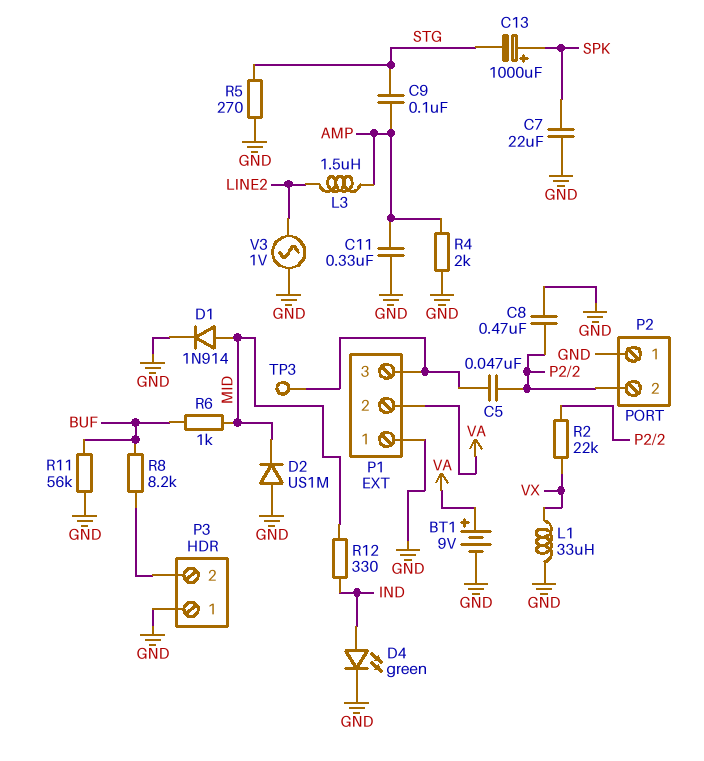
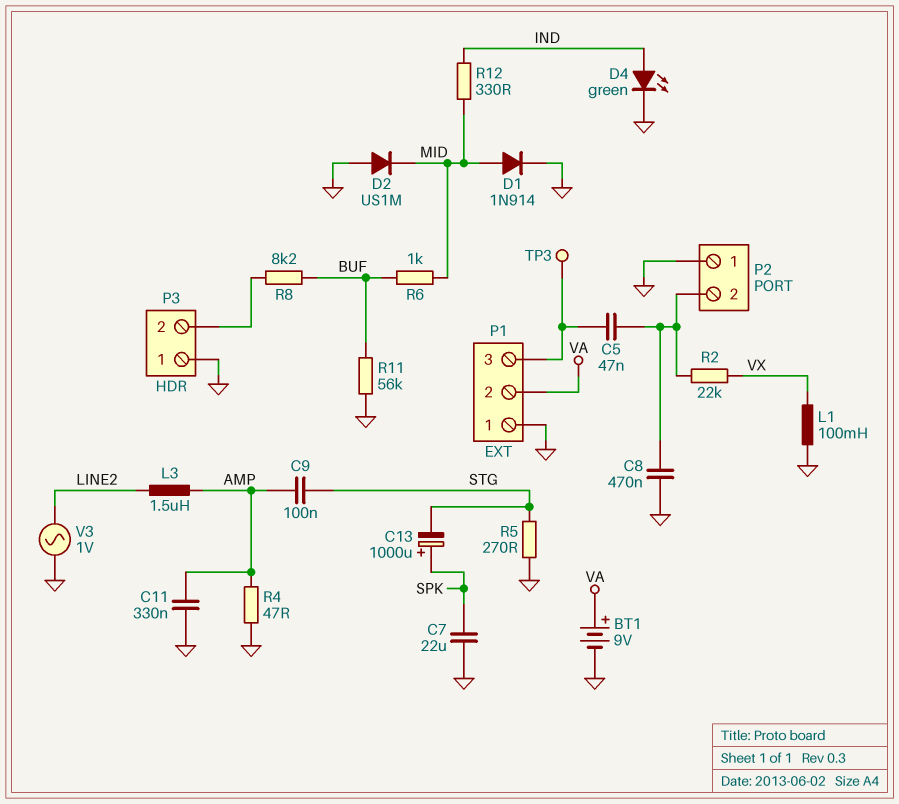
L1: 33uH (GND, VX) -> 100mH (GND, VX)
R4: 2k (AMP, GND) -> 47 (AMP, GND)

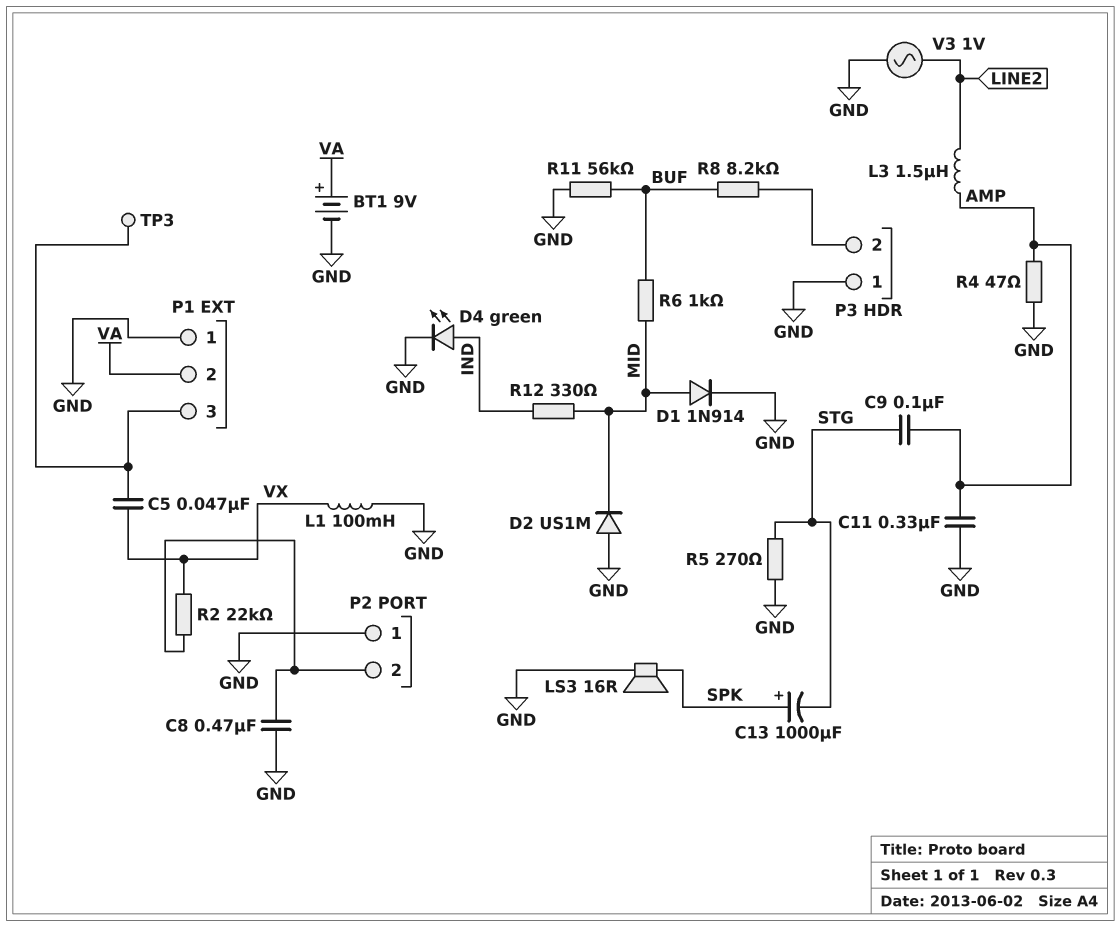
C5: 47nF (P1/3, P2/2) -> 47nF (P1/3, VX)
C7: 22uF (GND, SPK) -> none
LS3: none -> speaker 16R (GND, SPK)

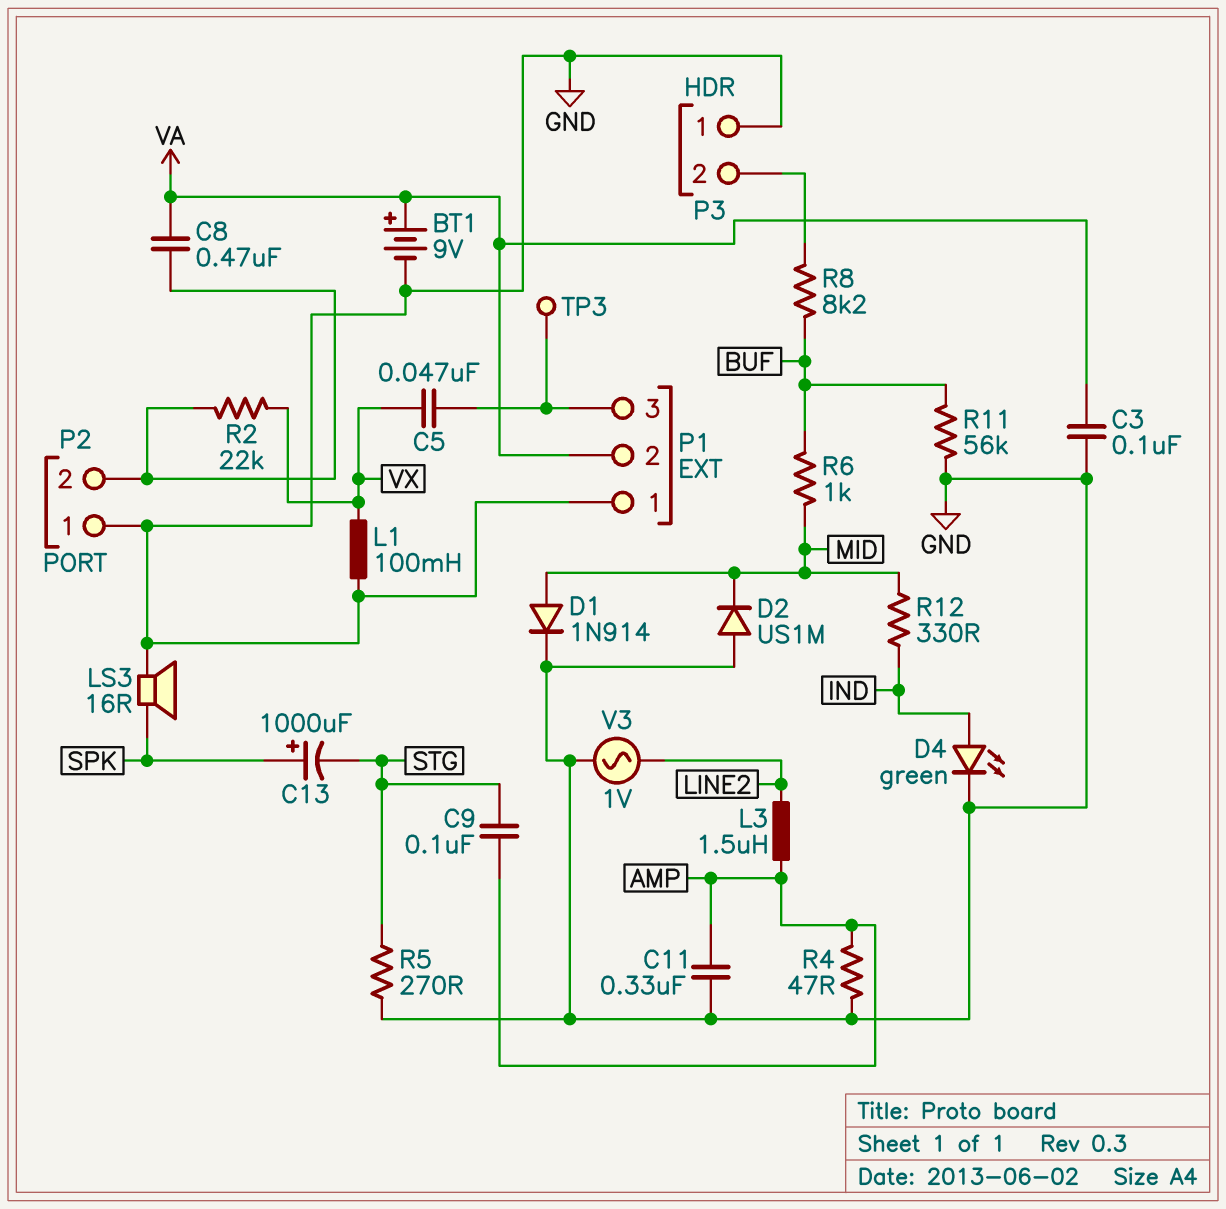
C3: none -> 100nF (GND, VA)
C8: 470nF (GND, P2/2) -> 470nF (P2/2, VA)

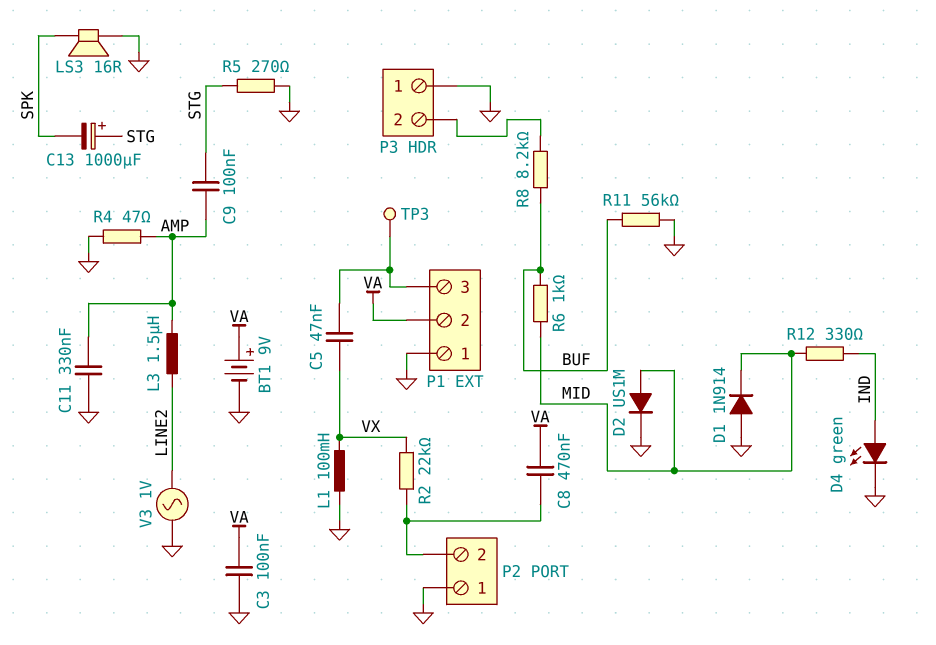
C13: 1000uF (plus SPK, minus STG) -> 1000uF (plus STG, minus SPK)
D1: diode 1N914 (A MID, K GND) -> diode 1N914 (A GND, K MID)
D2: diode US1M (A GND, K MID) -> diode US1M (A MID, K GND)

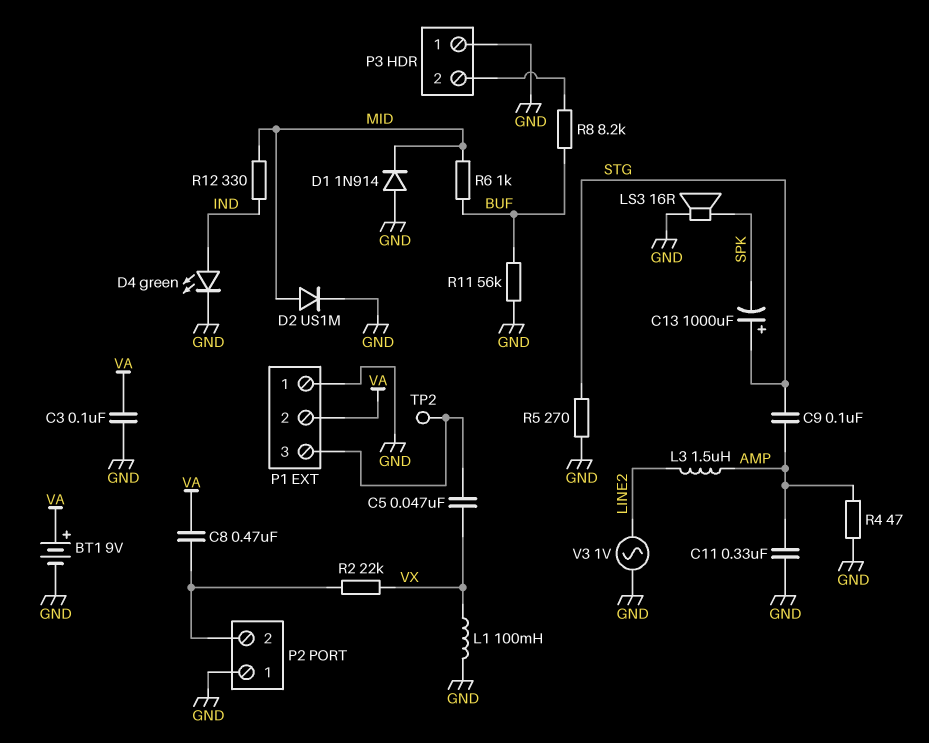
TP2: none -> test point (P1/3)
TP3: test point (P1/3) -> none

